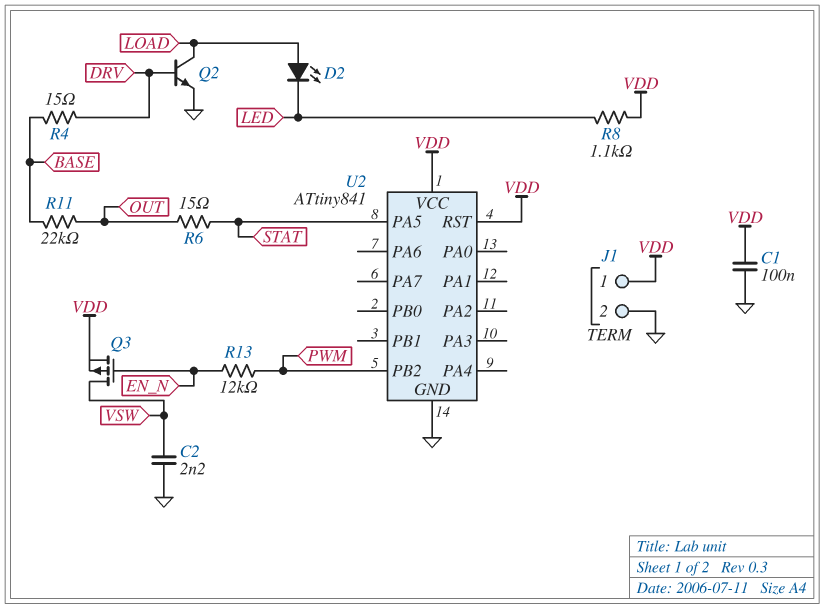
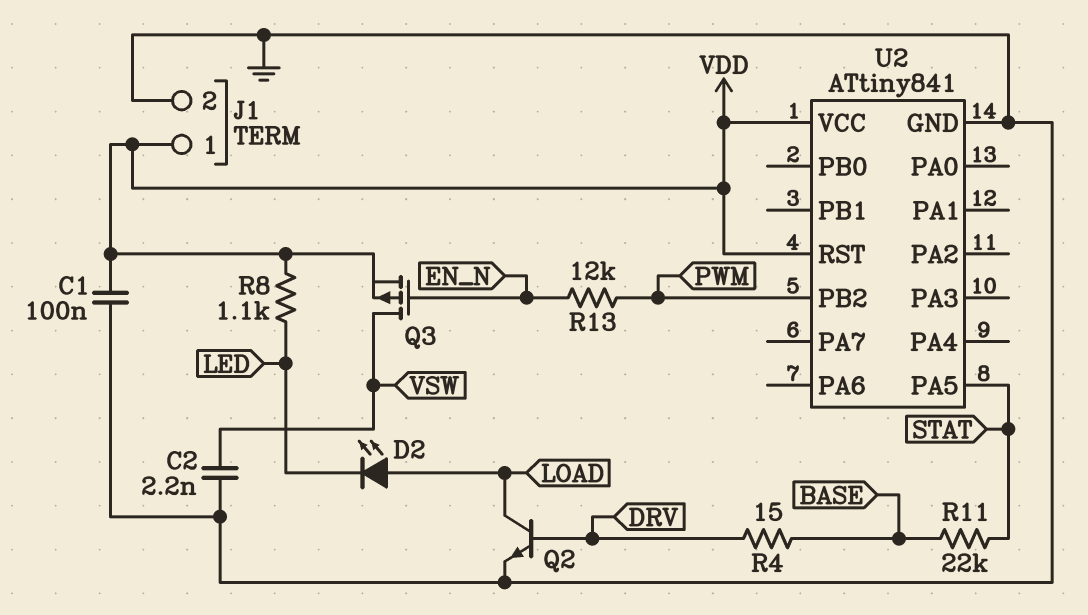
R6: 15 (OUT, STAT) -> none
R11: 22k (BASE, OUT) -> 22k (BASE, STAT)

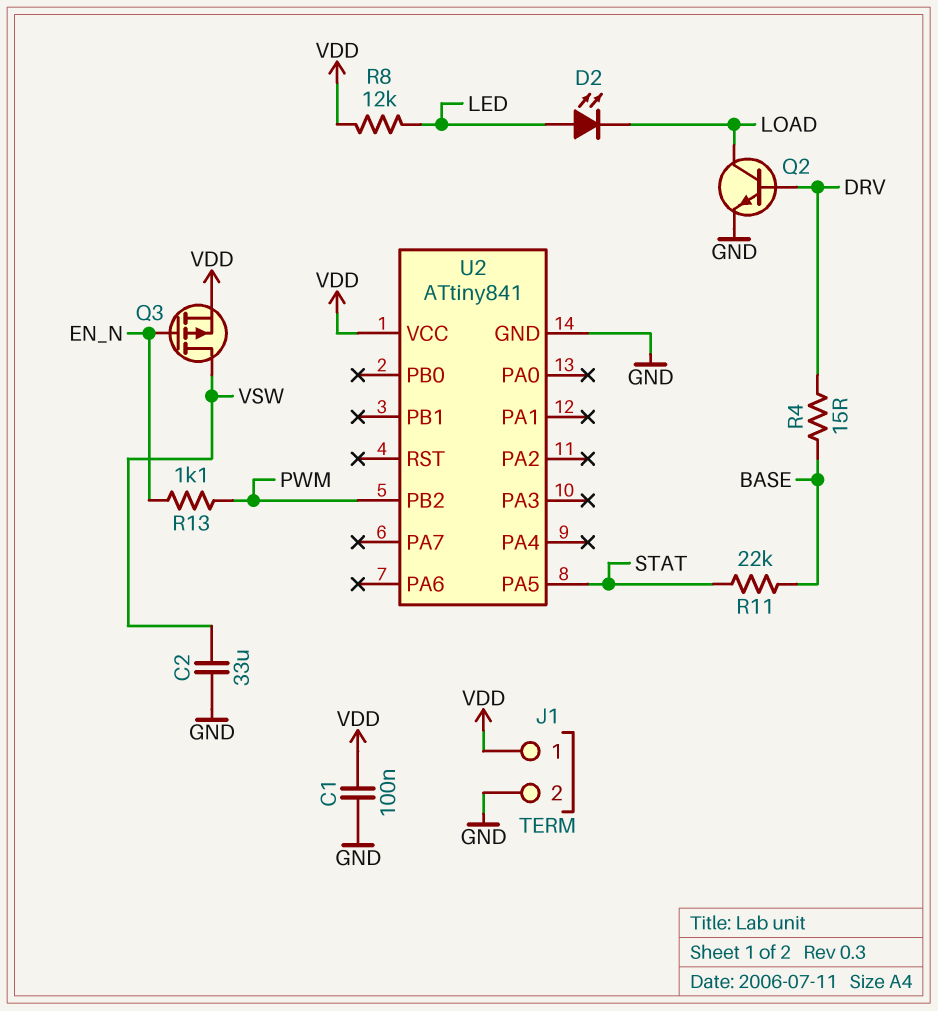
C2: 2.2nF (GND, VSW) -> 33uF (GND, VSW)
D2: LED (A LOAD, K LED) -> LED (A LED, K LOAD)
R8: 1.1k (LED, VDD) -> 12k (LED, VDD)
R13: 12k (EN_N, PWM) -> 1.1k (EN_N, PWM)
U2 pin RST: VDD -> none

